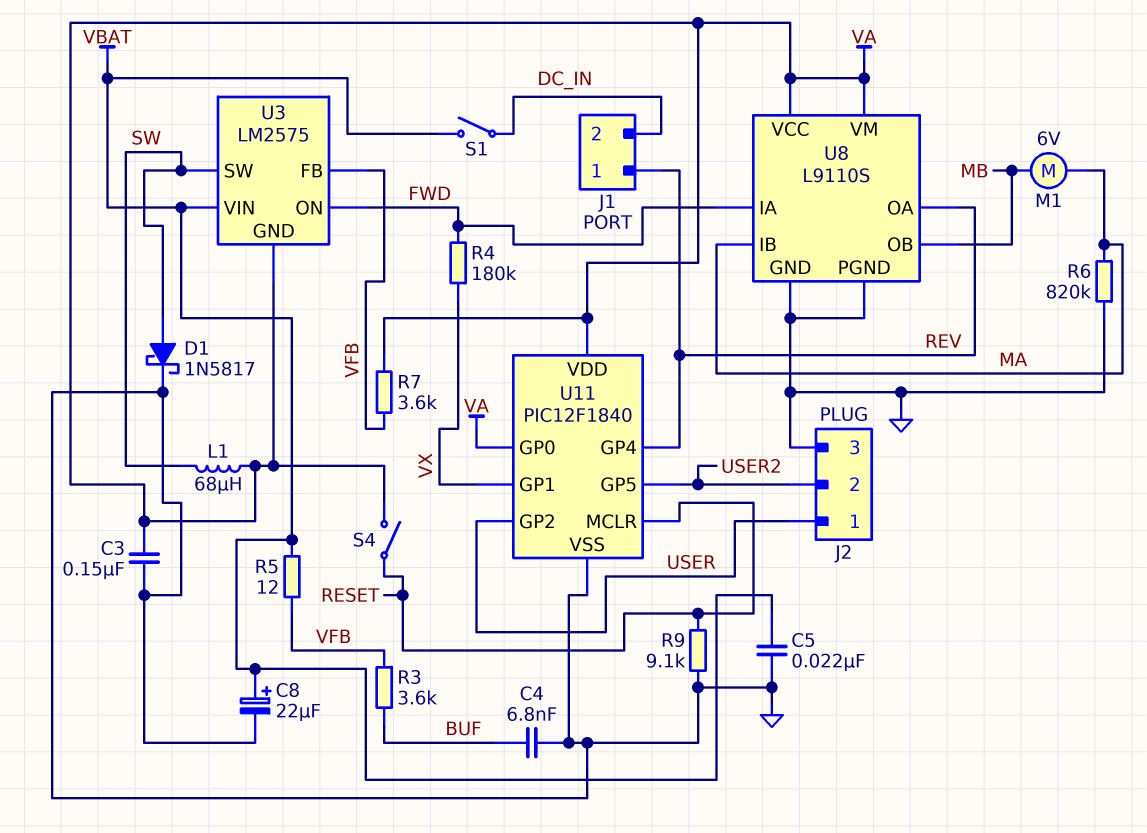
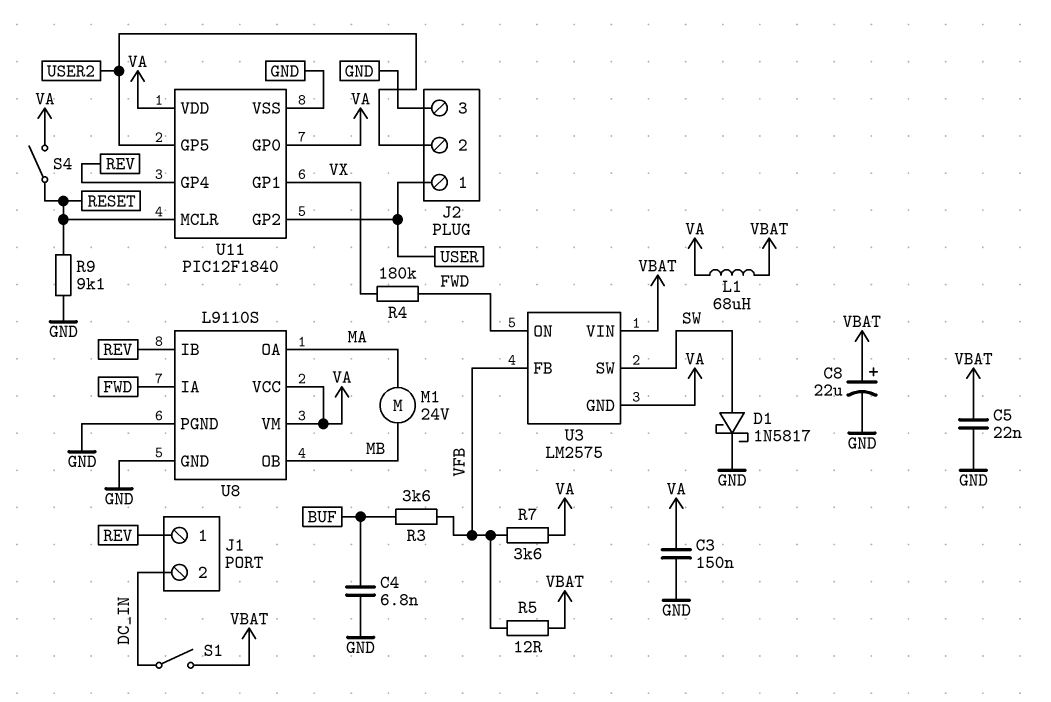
L1: 68uH (SW, VA) -> 68uH (VA, VBAT)
M1: motor 6V (MA, MB) -> motor 24V (MA, MB)
R6: 820k (GND, MA) -> none
U8 pin IB: MA -> REV
U8 pin OA: REV -> MA

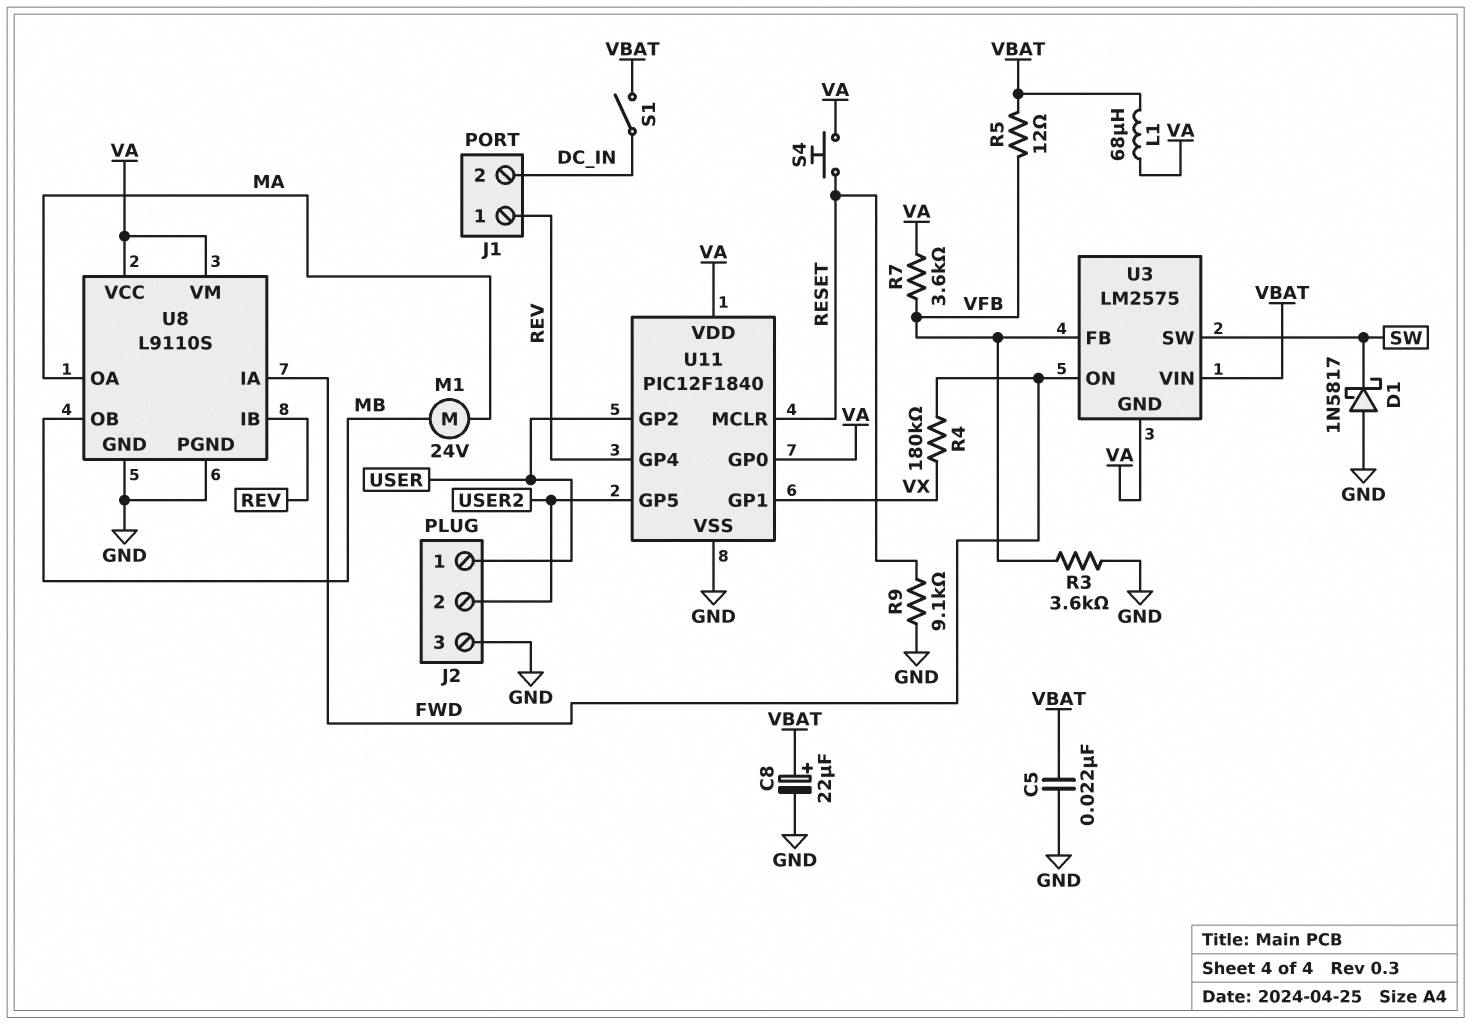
C3: 150nF (GND, VA) -> none
C4: 6.8nF (BUF, GND) -> none
D1: schottky 1N5817 (A SW, K GND) -> schottky 1N5817 (A GND, K SW)
R3: 3.6k (BUF, VFB) -> 3.6k (GND, VFB)
S4: switch (RESET, VA) -> button (RESET, VA)

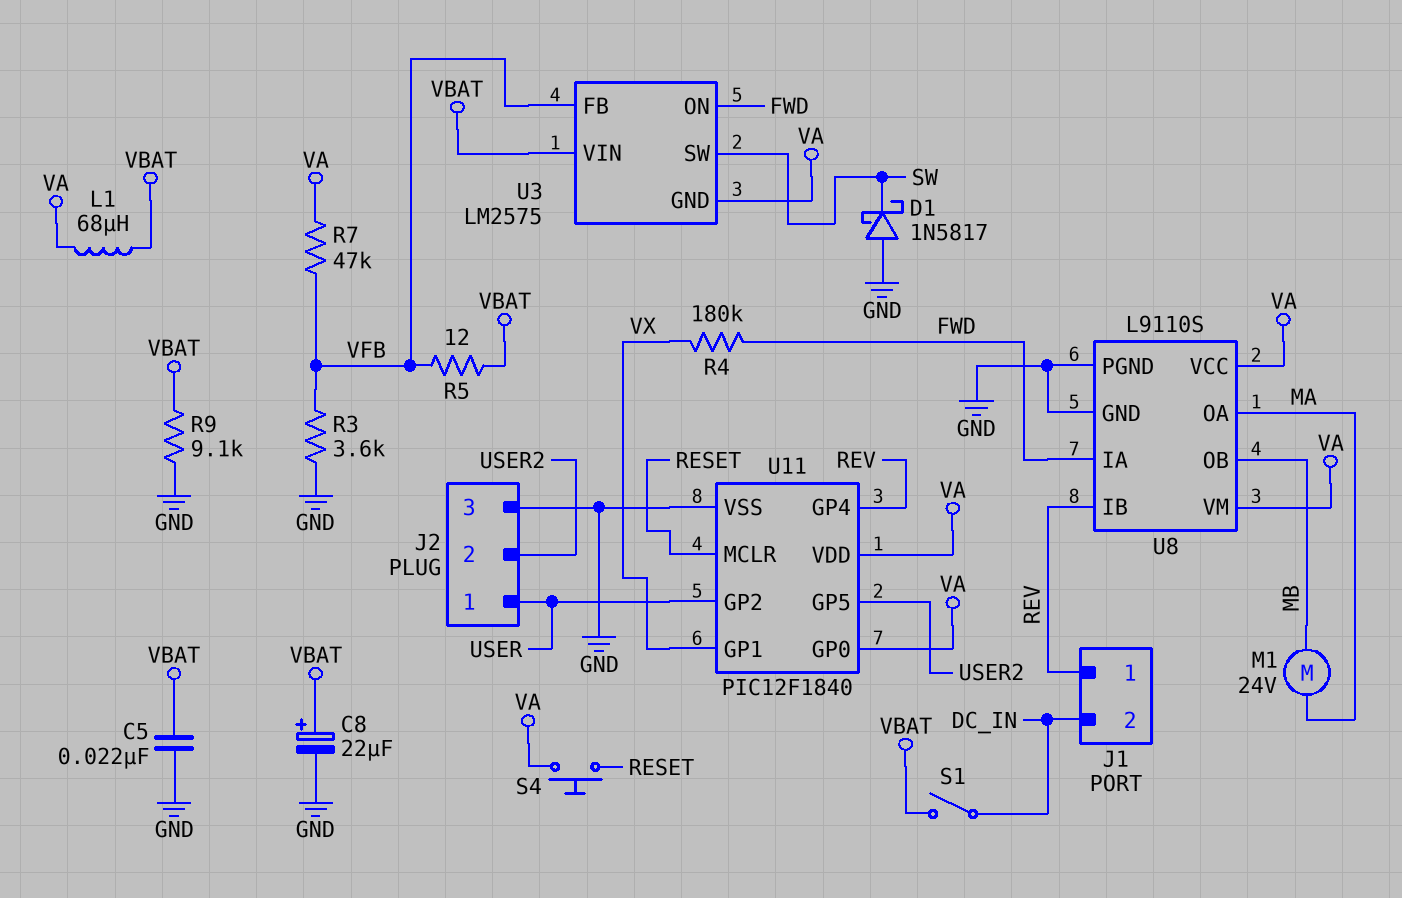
R7: 3.6k (VA, VFB) -> 47k (VA, VFB)
R9: 9.1k (GND, RESET) -> 9.1k (GND, VBAT)

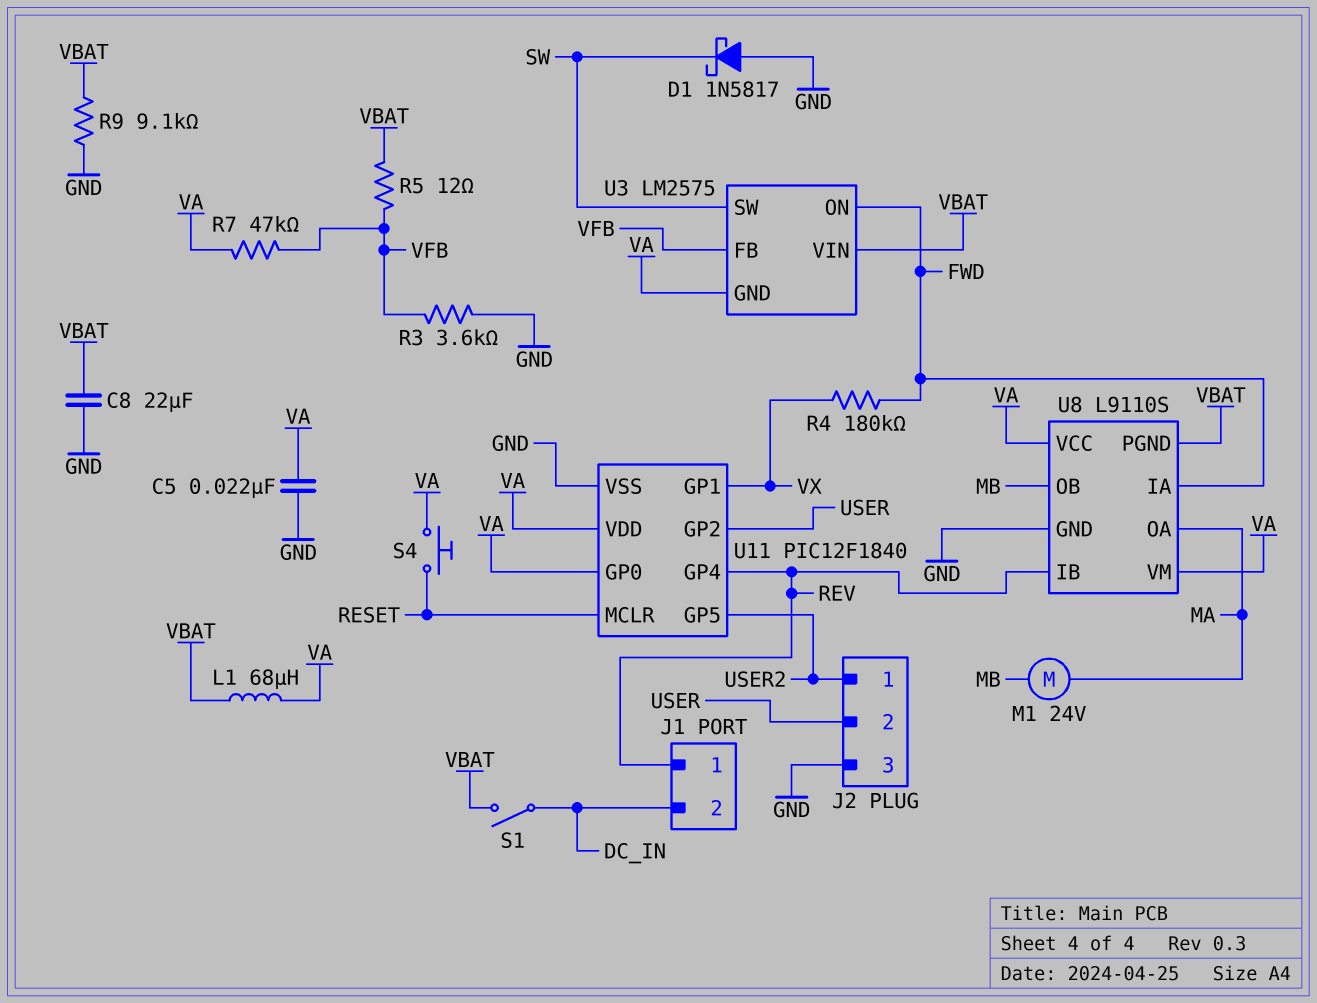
C5: 22nF (GND, VBAT) -> 22nF (GND, VA)
C8: 22uF (plus VBAT, minus GND) -> 22uF (GND, VBAT)
J2 pin 1: USER -> USER2
J2 pin 2: USER2 -> USER
U8 pin PGND: GND -> VBAT

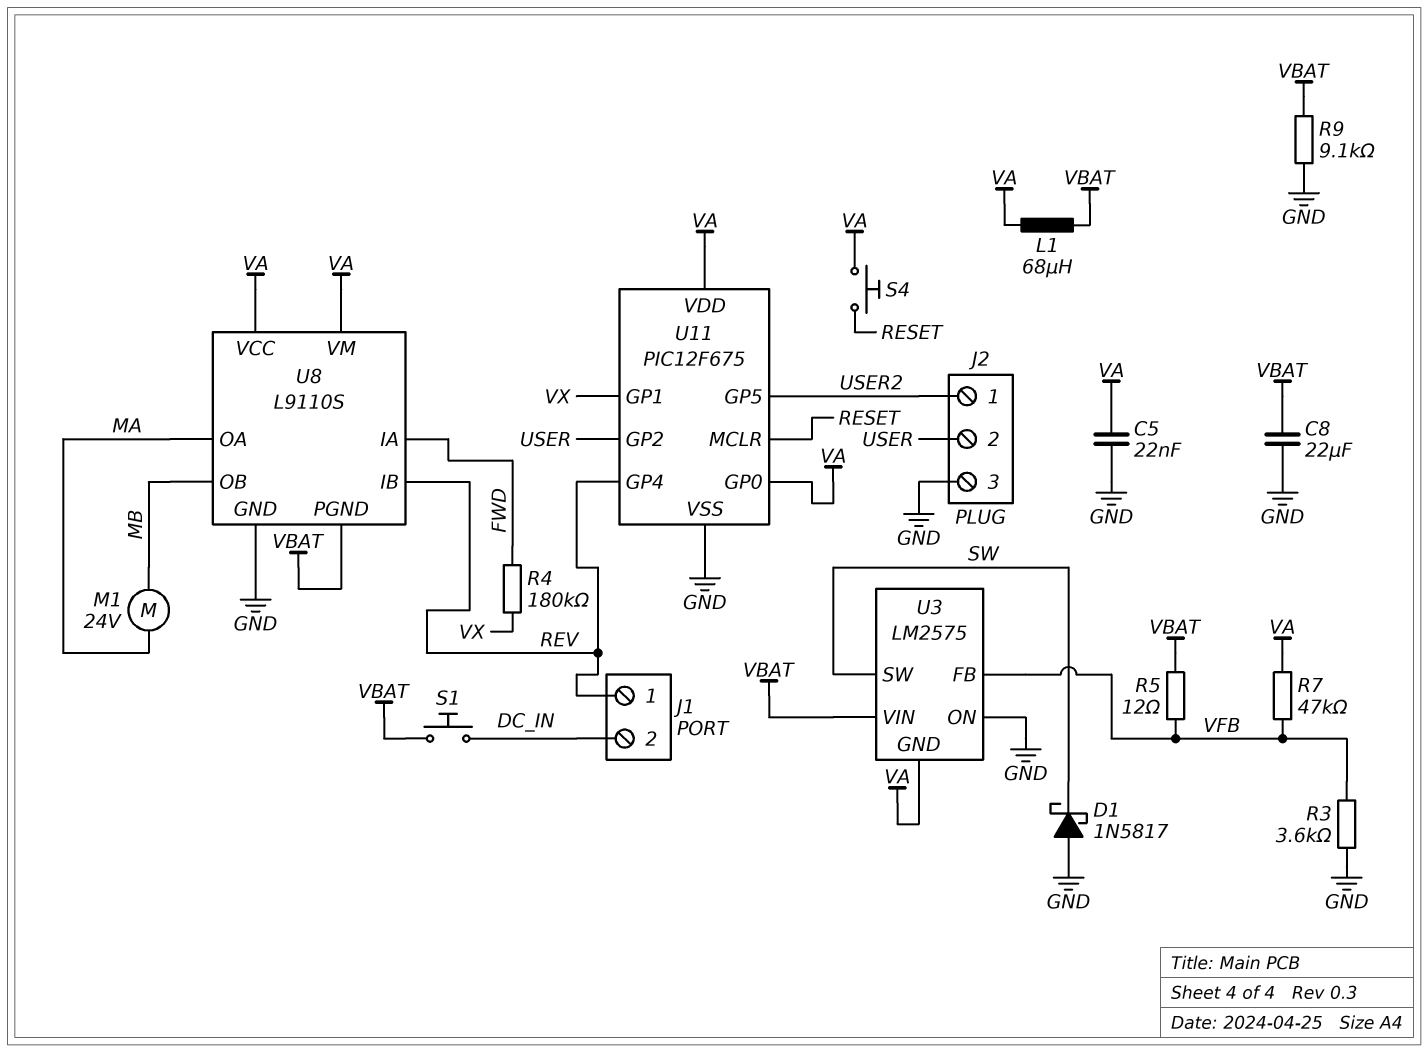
S1: switch (DC_IN, VBAT) -> button (DC_IN, VBAT)
U3 pin ON: FWD -> GND
U11: PIC12F1840 -> PIC12F675

